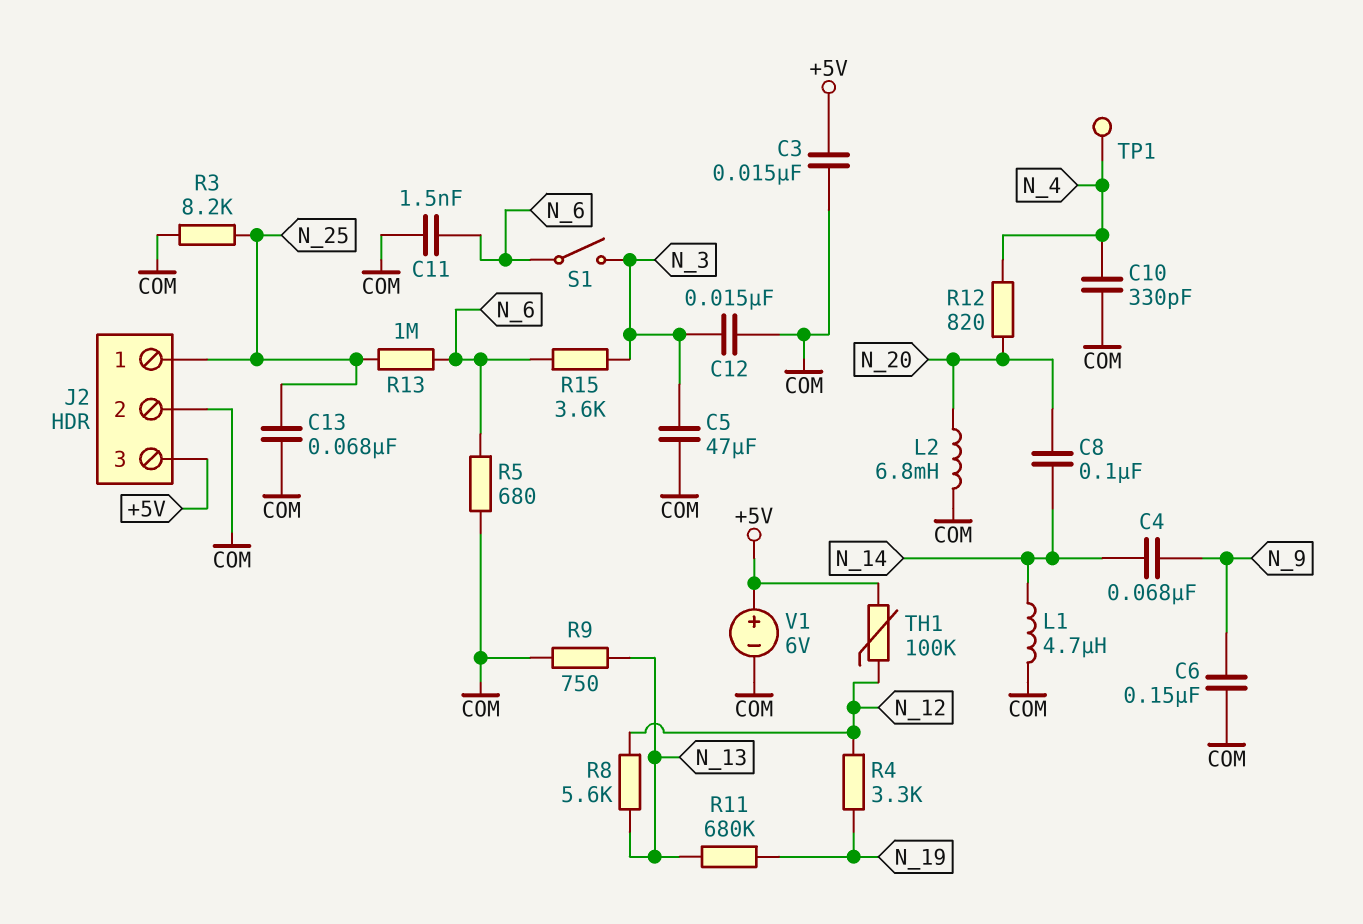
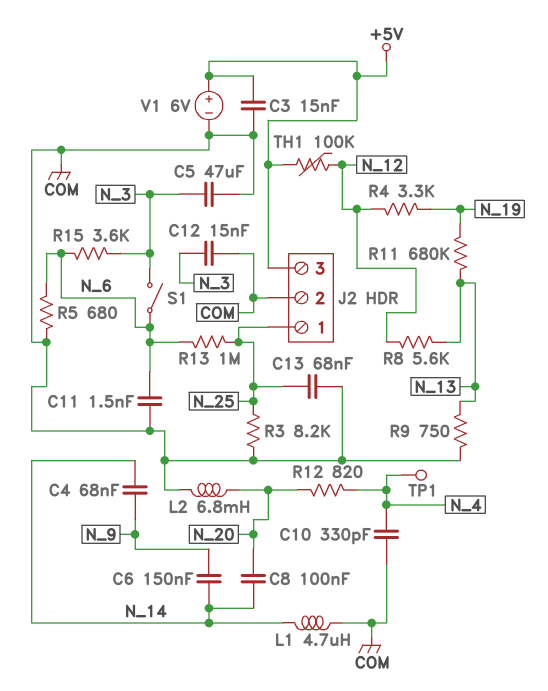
C6: 150nF (COM, N_9) -> 150nF (N_9, N_14)

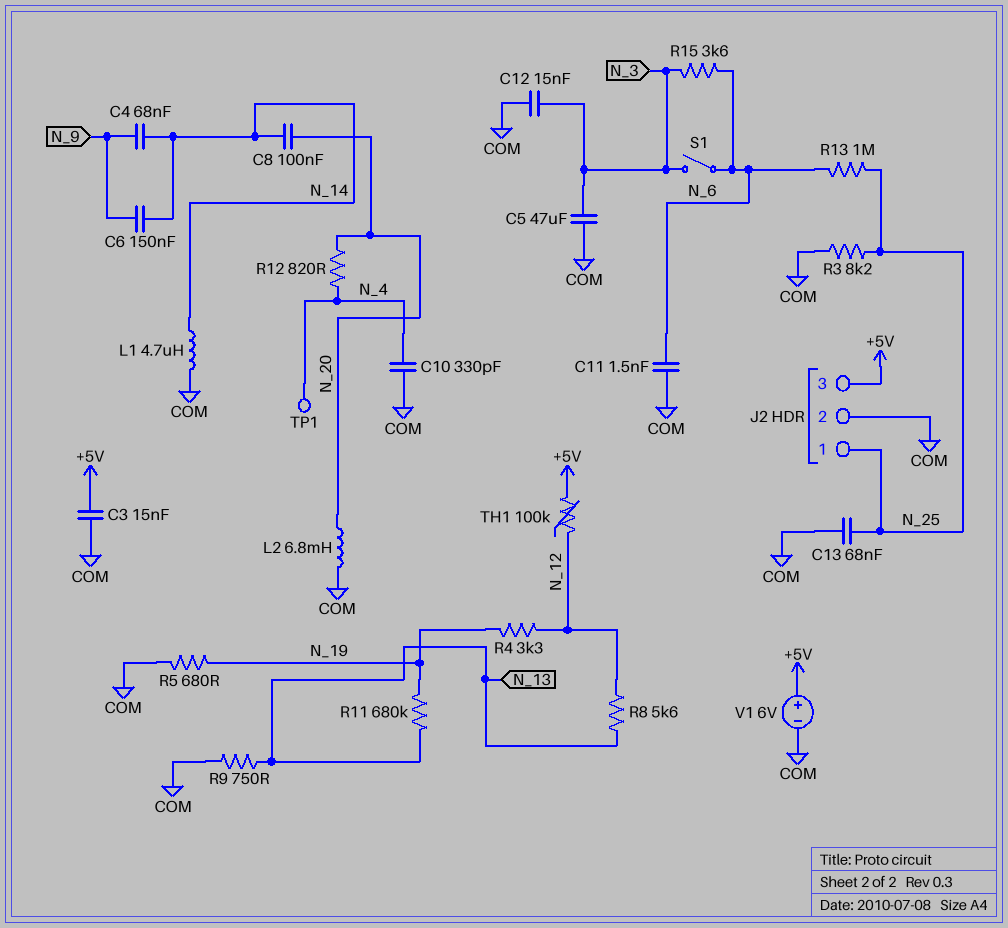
R5: 680 (COM, N_6) -> 680 (COM, N_19)

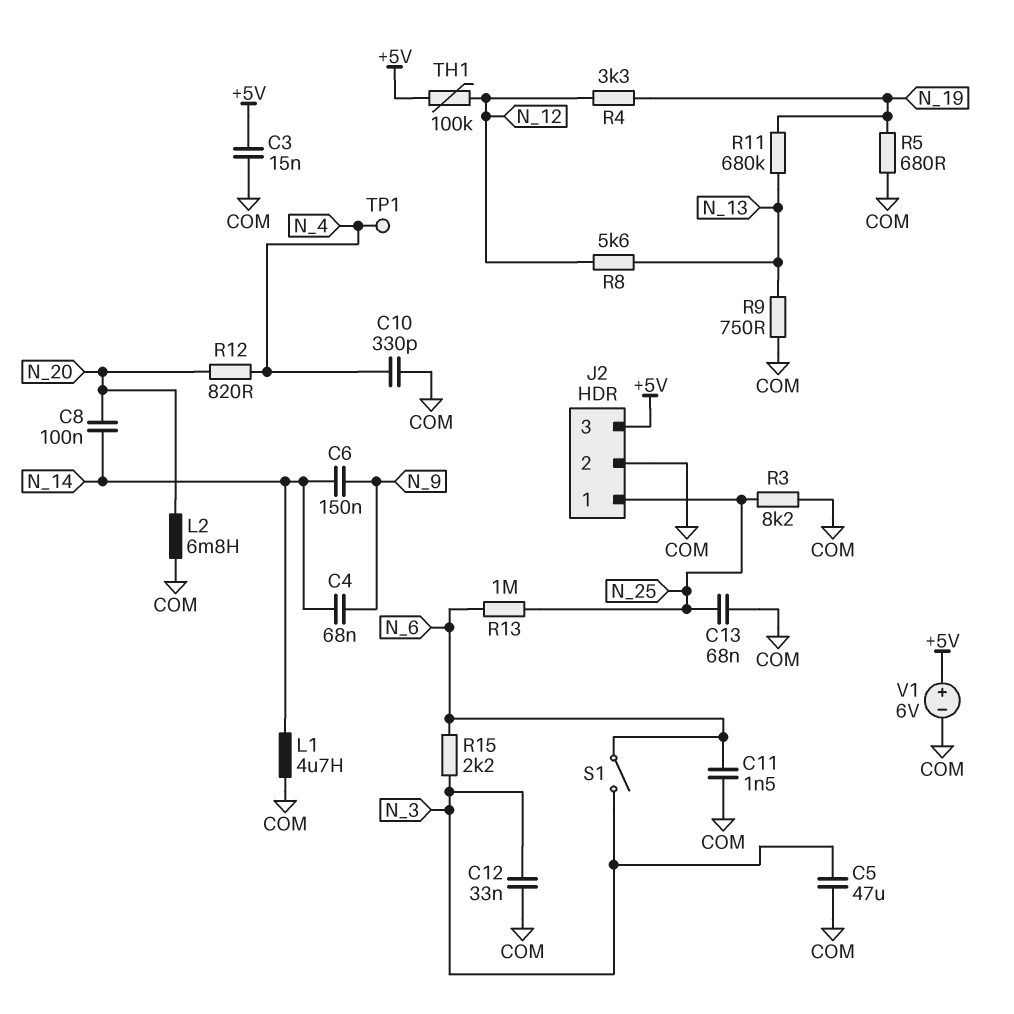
C12: 15nF (COM, N_3) -> 33nF (COM, N_3)
R15: 3.6k (N_3, N_6) -> 2.2k (N_3, N_6)

